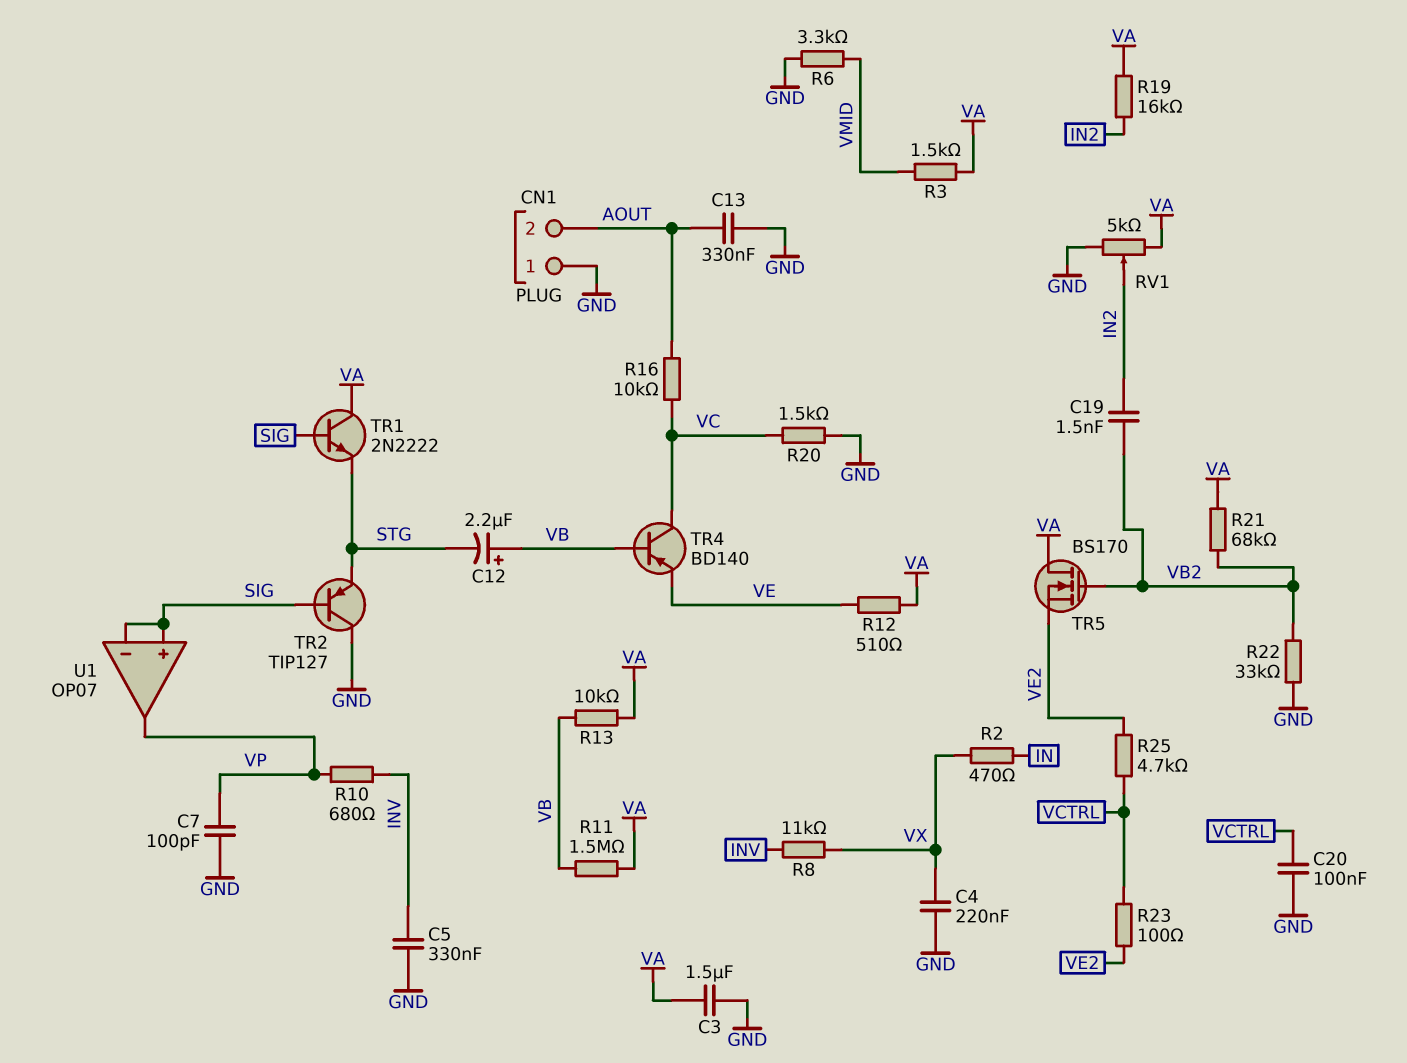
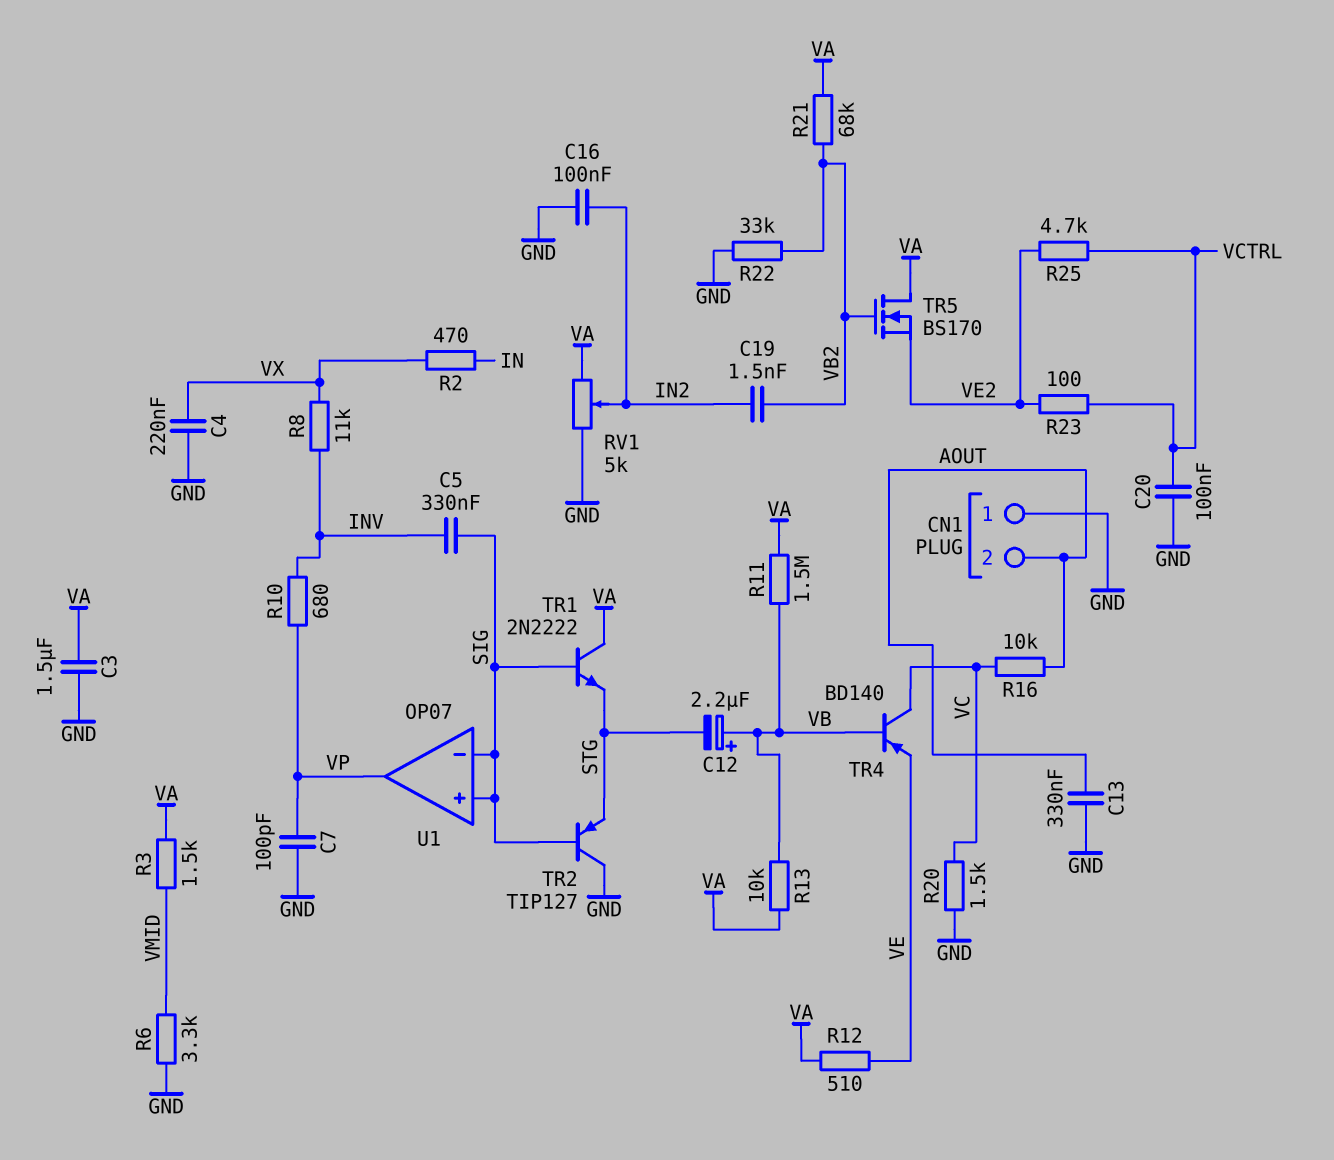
C5: 330nF (GND, INV) -> 330nF (INV, SIG)
C16: none -> 100nF (GND, IN2)
R19: 16k (IN2, VA) -> none

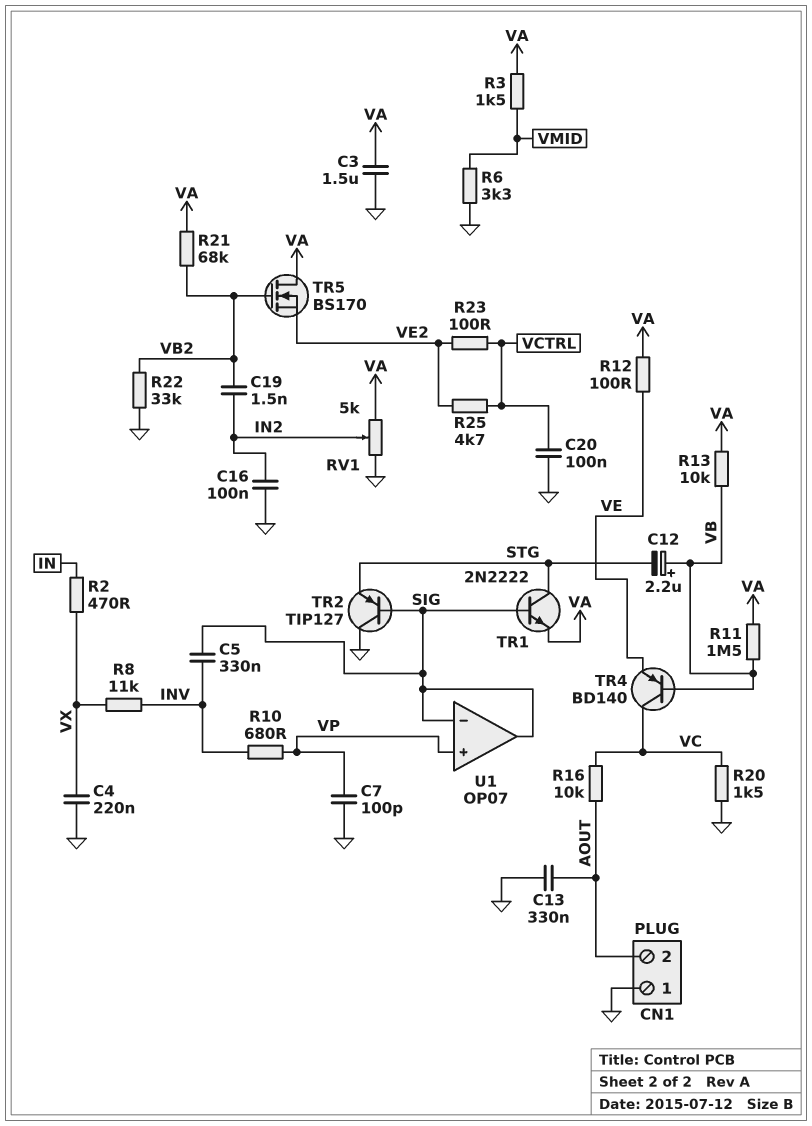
R12: 510 (VA, VE) -> 100 (VA, VE)
TR1: NPN 2N2222 (B SIG, C VA, E STG) -> NPN 2N2222 (B SIG, C STG, E VA)
U1 pin in+: SIG -> VP
U1 pin out: VP -> SIG

